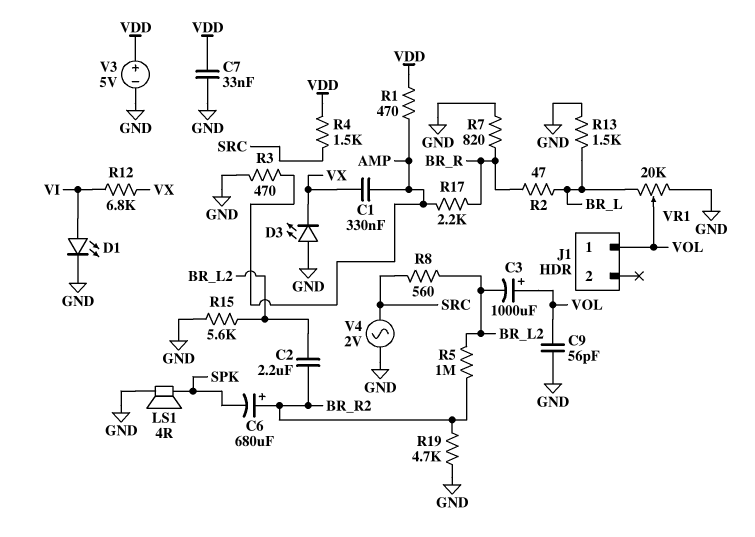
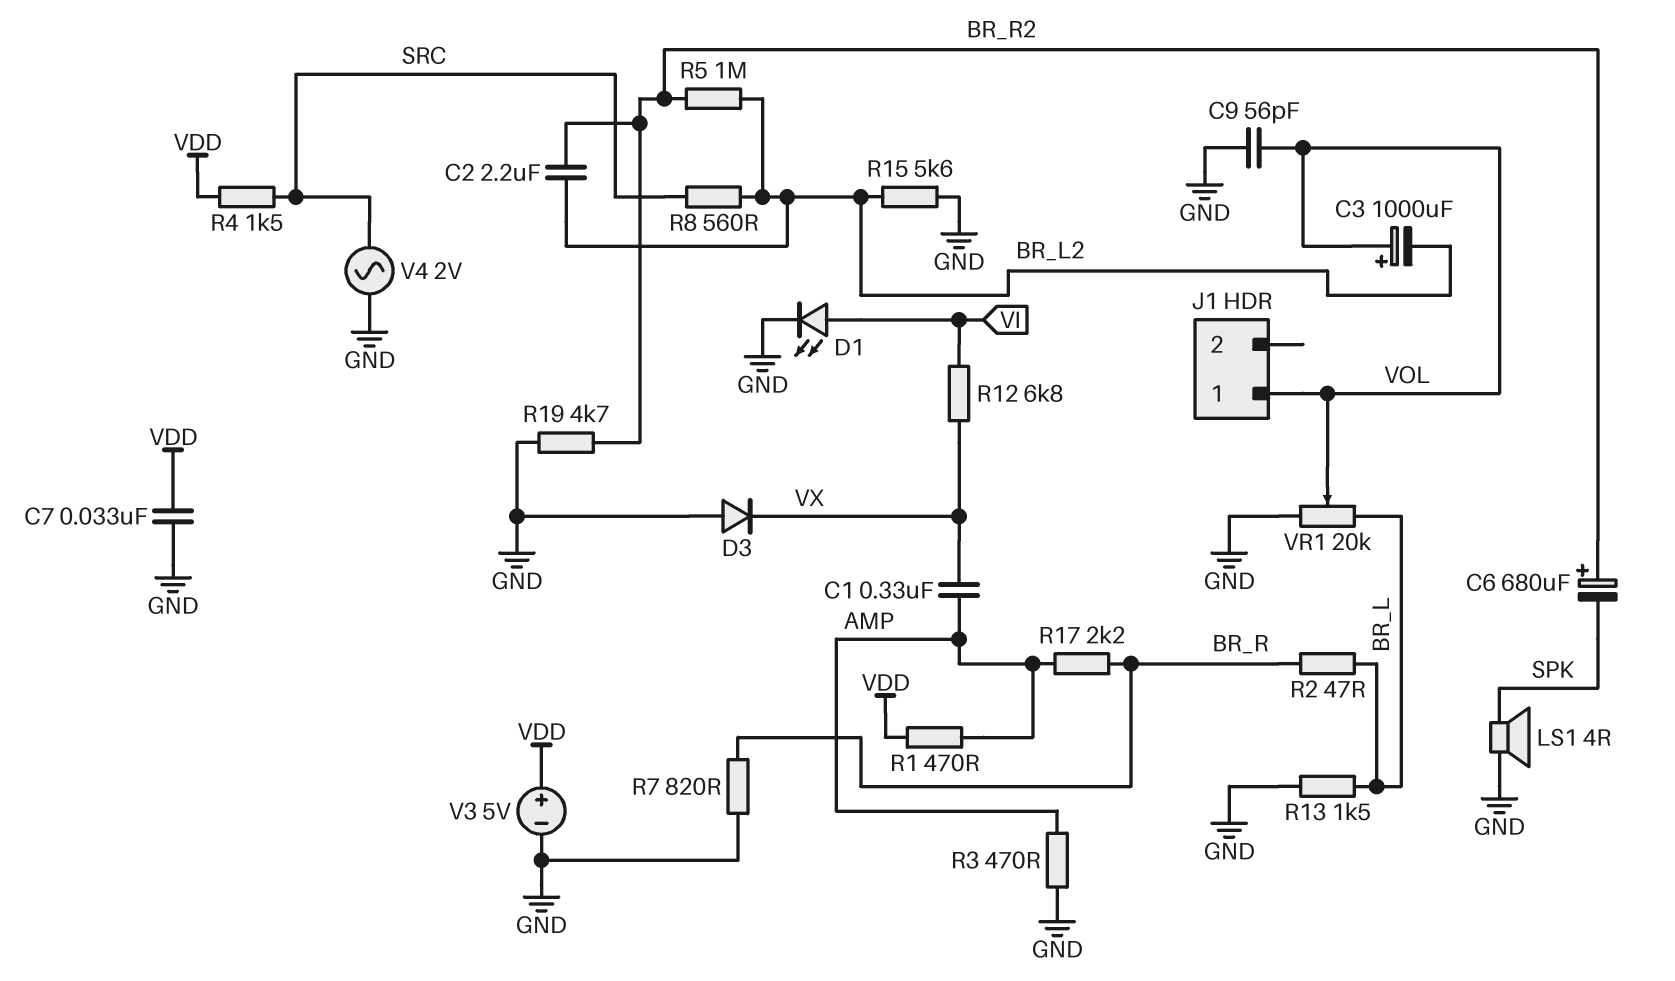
D3: LED (A GND, K VX) -> diode (A GND, K VX)

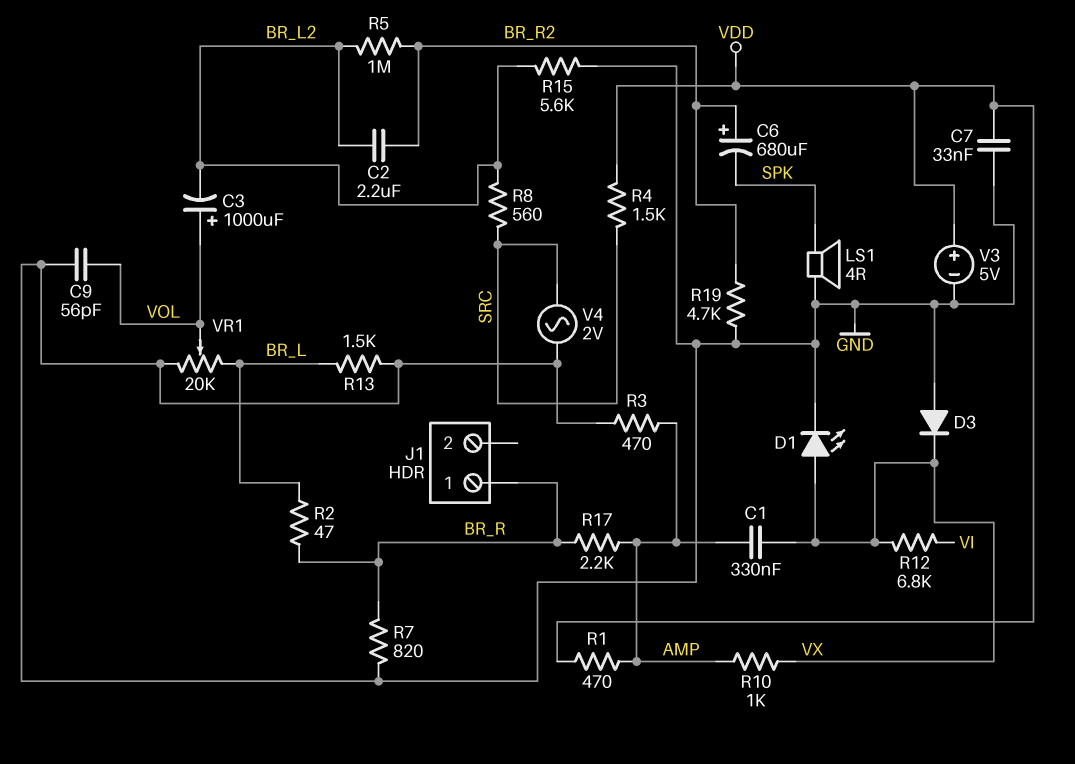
D1: LED (A VI, K GND) -> LED (A VX, K GND)
J1 pin 1: VOL -> BR_R
R10: none -> 1k (AMP, VX)

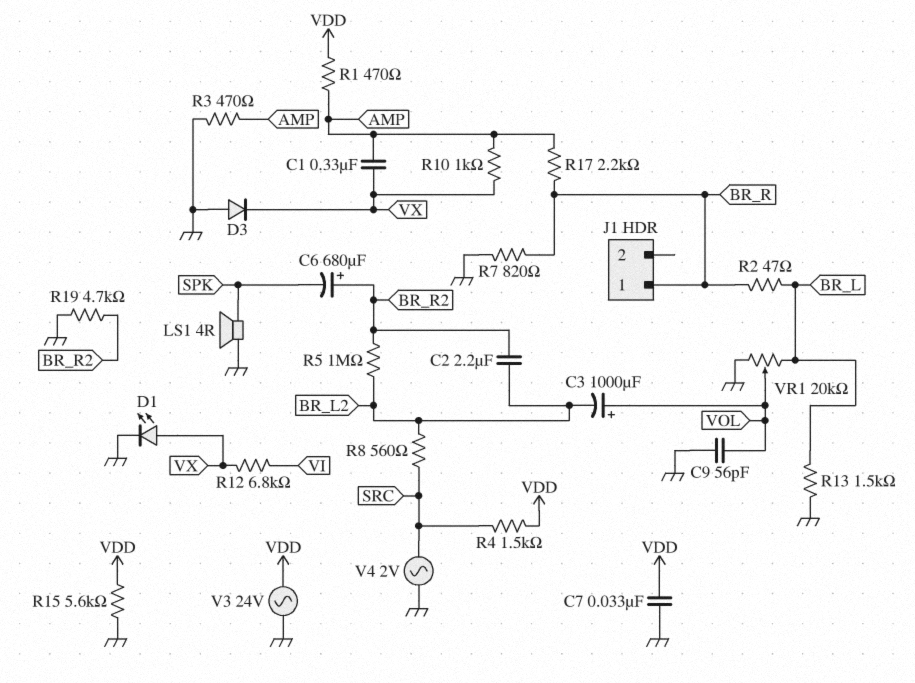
R15: 5.6k (BR_L2, GND) -> 5.6k (GND, VDD)
V3: 5V (plus VDD, minus GND) -> AC 24V (GND, VDD)

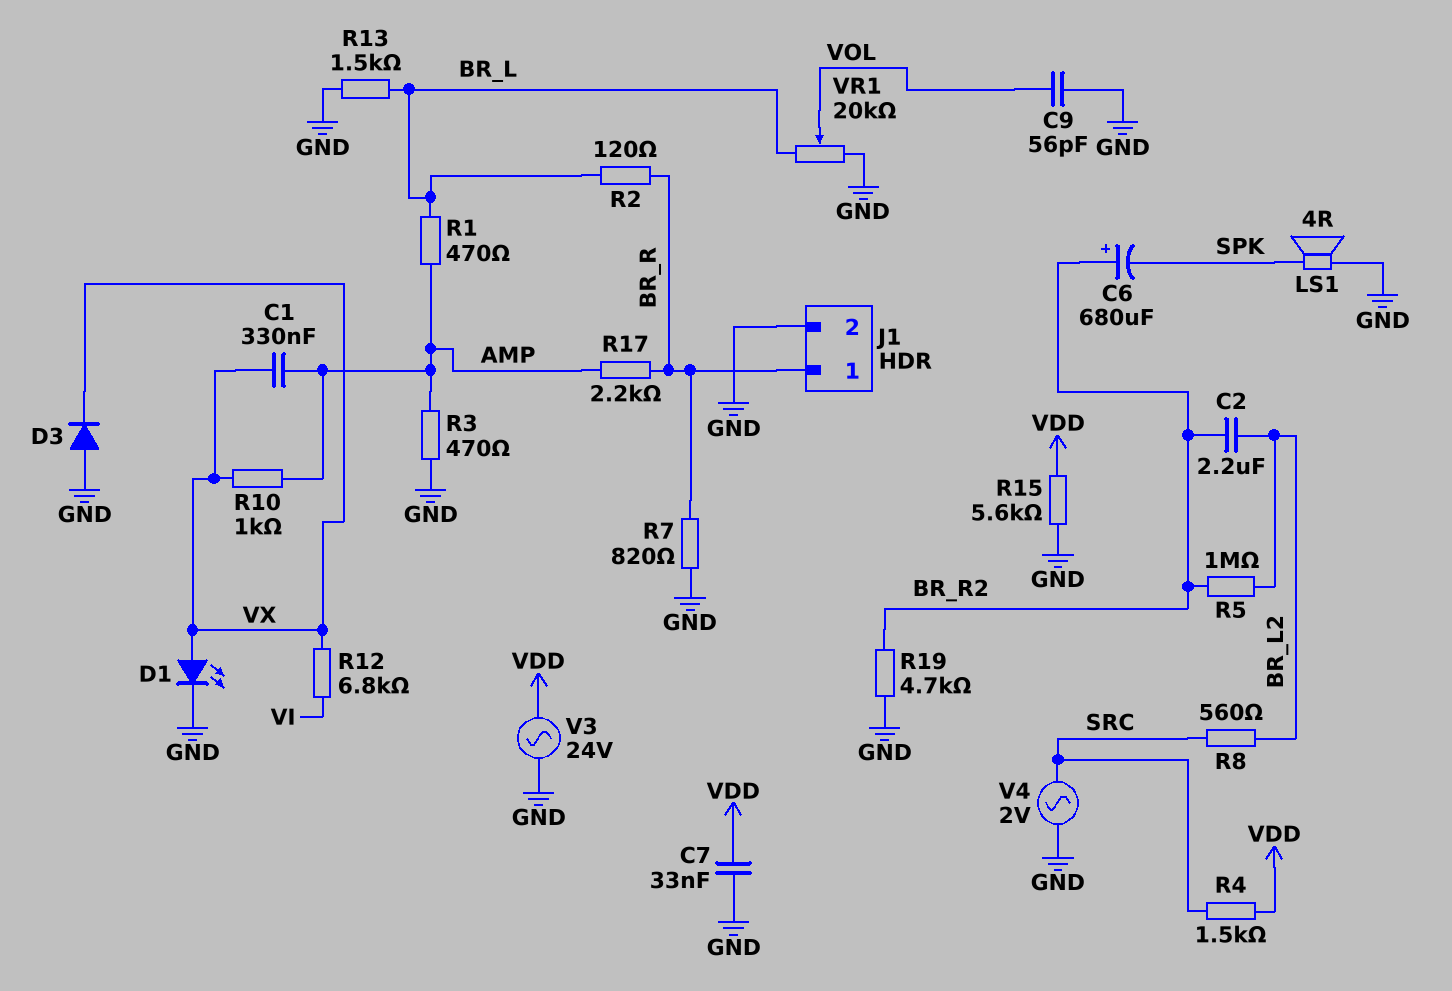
C3: 1000uF (plus VOL, minus BR_L2) -> none
J1 pin 2: none -> GND
R1: 470 (AMP, VDD) -> 470 (AMP, BR_L)
R2: 47 (BR_L, BR_R) -> 120 (BR_L, BR_R)

